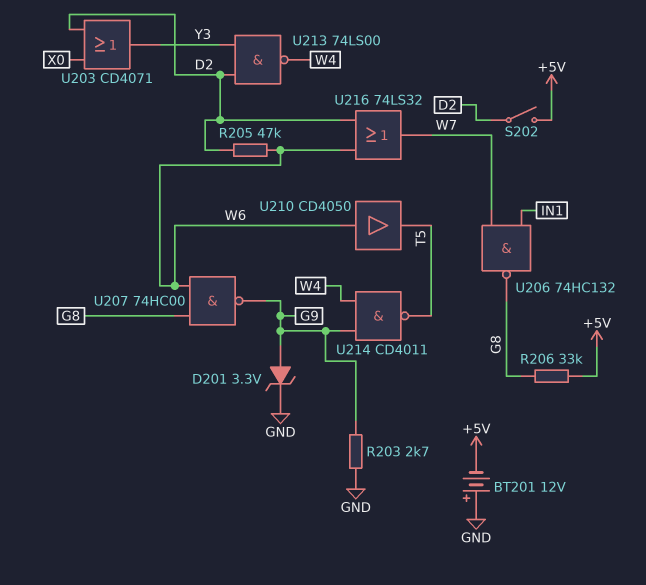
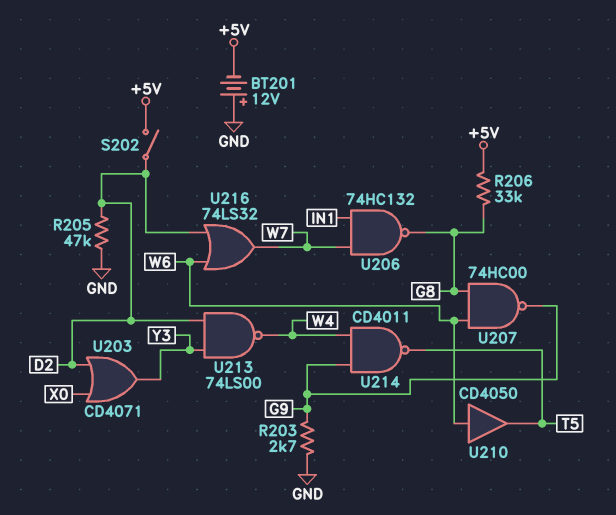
D201: zener 3.3V (A G9, K GND) -> none
R205: 47k (D2, W6) -> 47k (D2, GND)

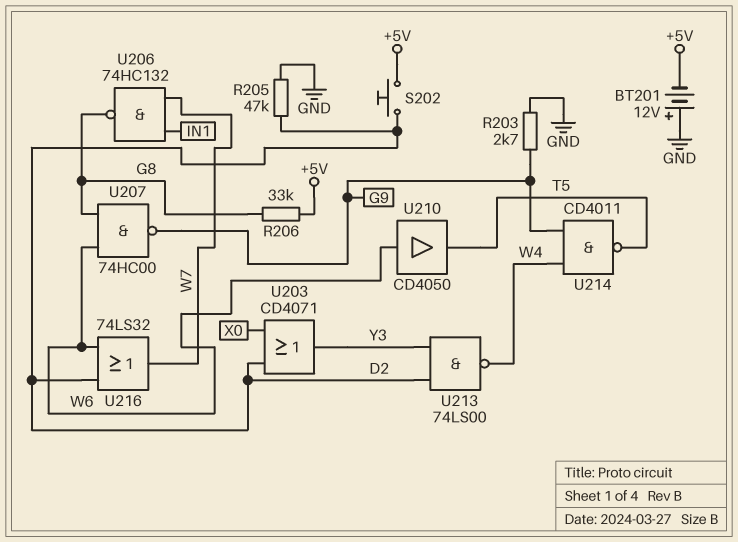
S202: switch (+5V, D2) -> button (+5V, D2)

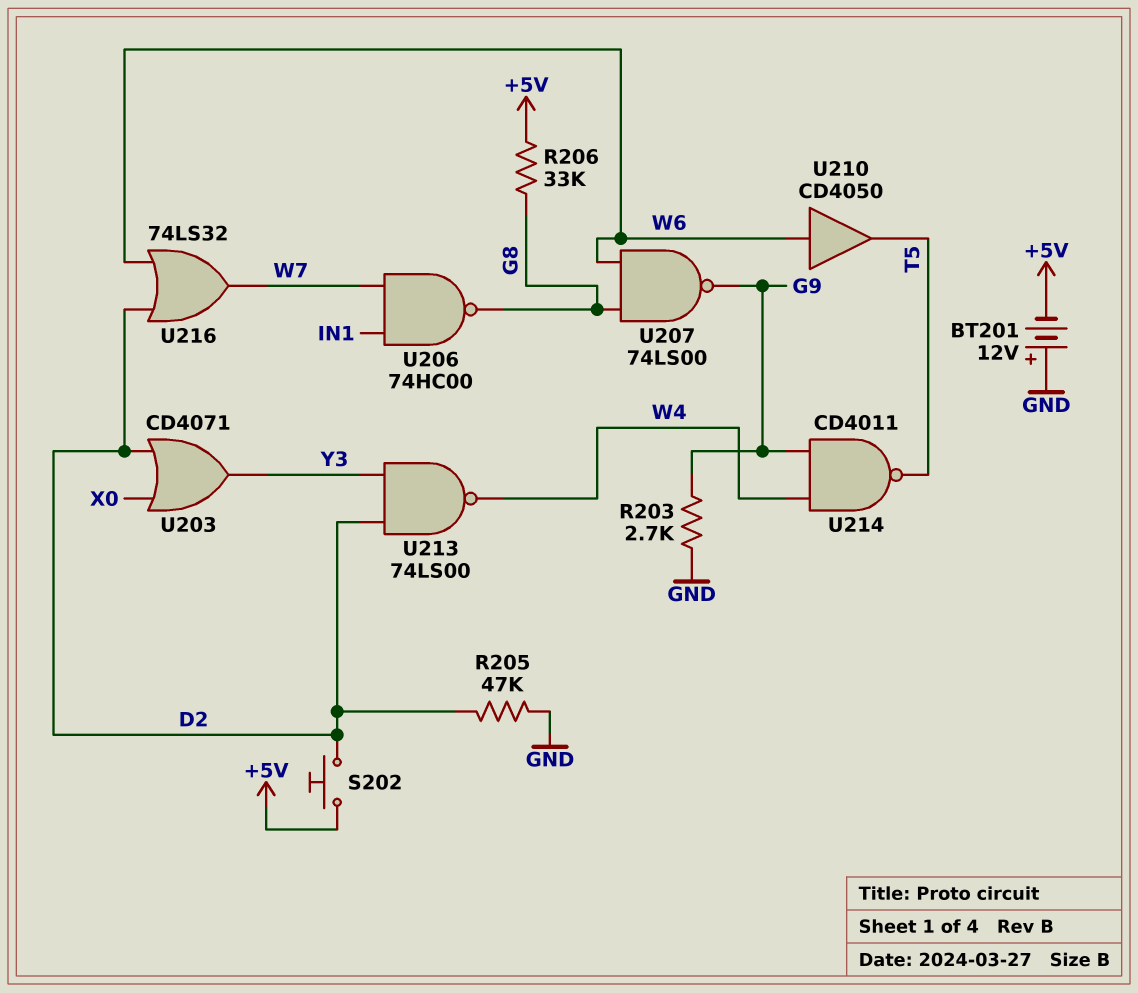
U206: NAND 74HC132 (in IN1, in W7, out G8) -> NAND 74HC00 (in IN1, in W7, out G8)
U207: NAND 74HC00 (in G8, in W6, out G9) -> NAND 74LS00 (in G8, in W6, out G9)

